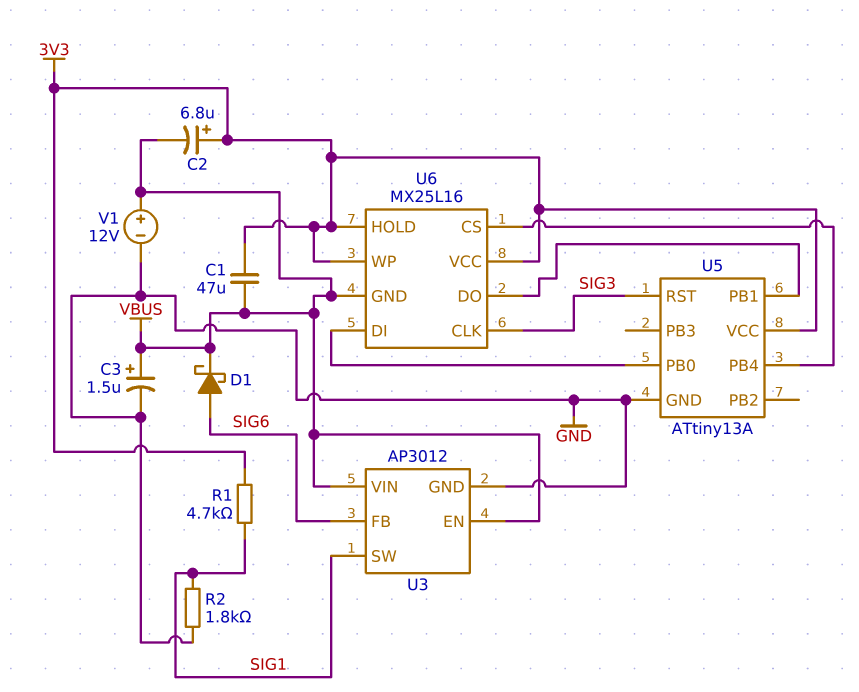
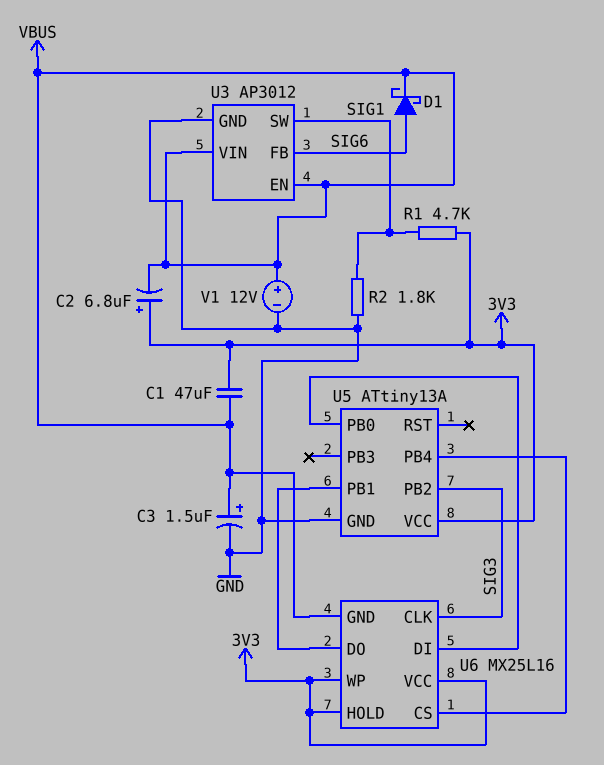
U5 pin PB2: none -> SIG3
U5 pin RST: SIG3 -> none

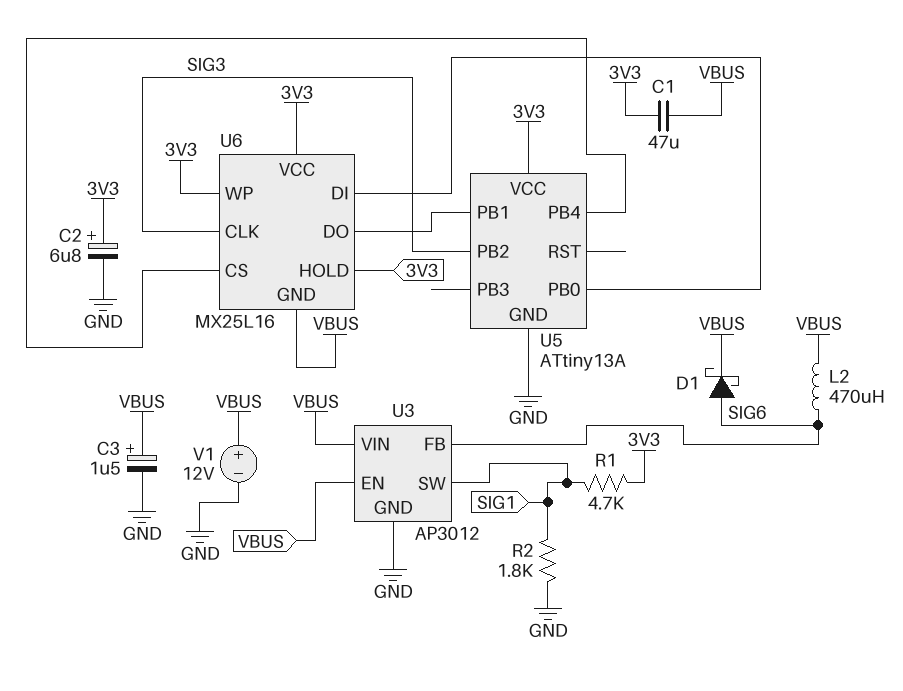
C2: 6.8uF (plus 3V3, minus VBUS) -> 6.8uF (plus 3V3, minus GND)
L2: none -> 470uH (SIG6, VBUS)

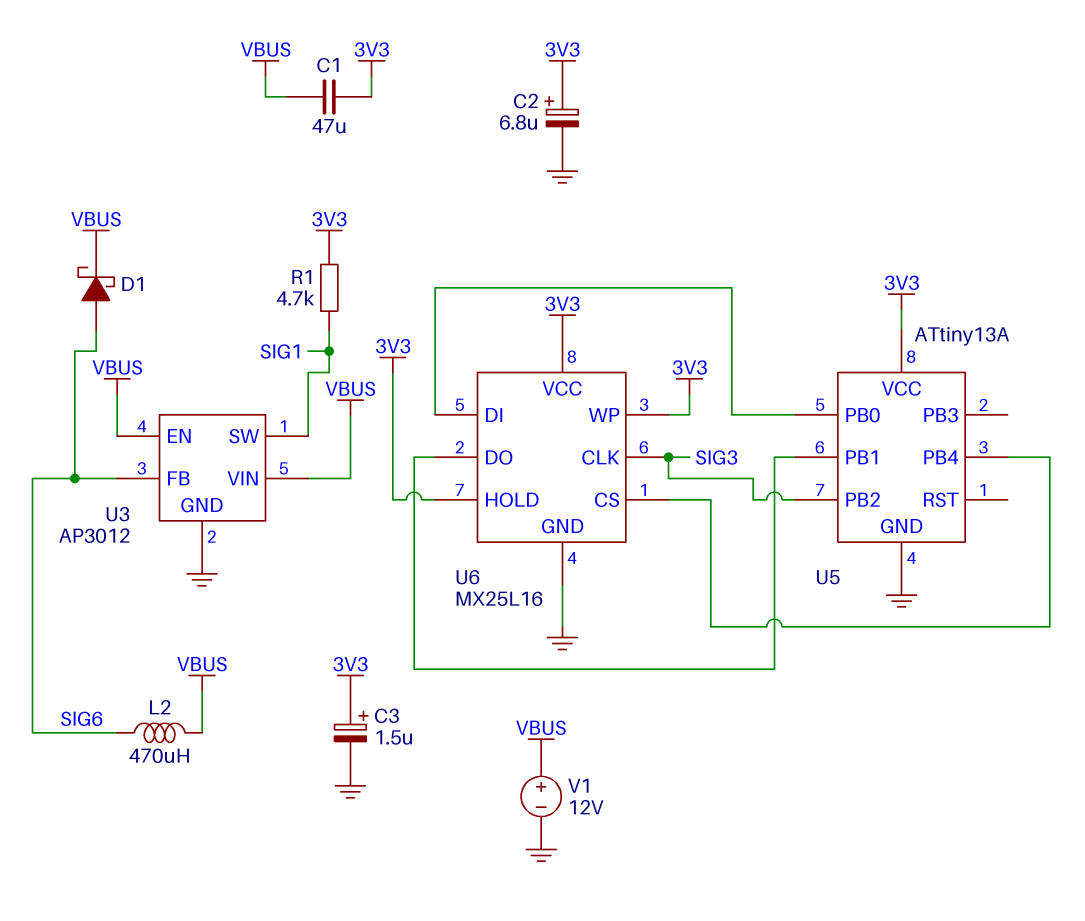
C3: 1.5uF (plus VBUS, minus GND) -> 1.5uF (plus 3V3, minus GND)
R2: 1.8k (GND, SIG1) -> none
U6 pin GND: VBUS -> GND

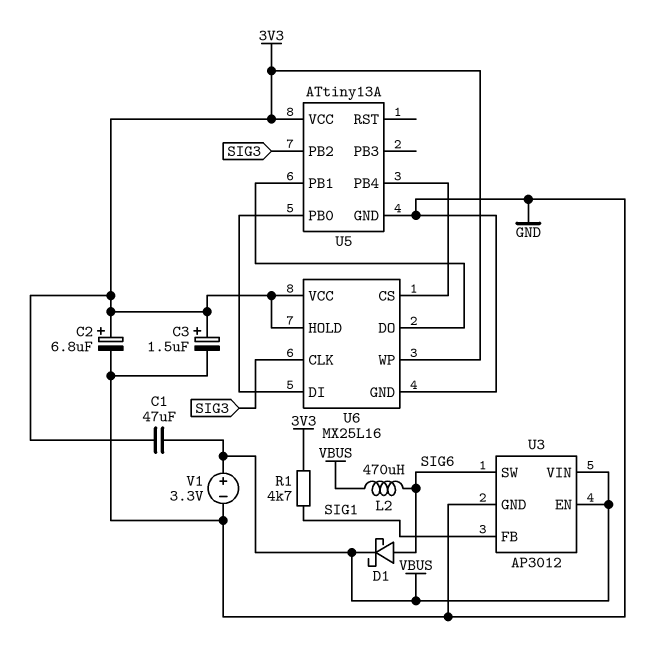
U3 pin FB: SIG6 -> SIG1
U3 pin SW: SIG1 -> SIG6
V1: 12V (plus VBUS, minus GND) -> 3.3V (plus VBUS, minus GND)

